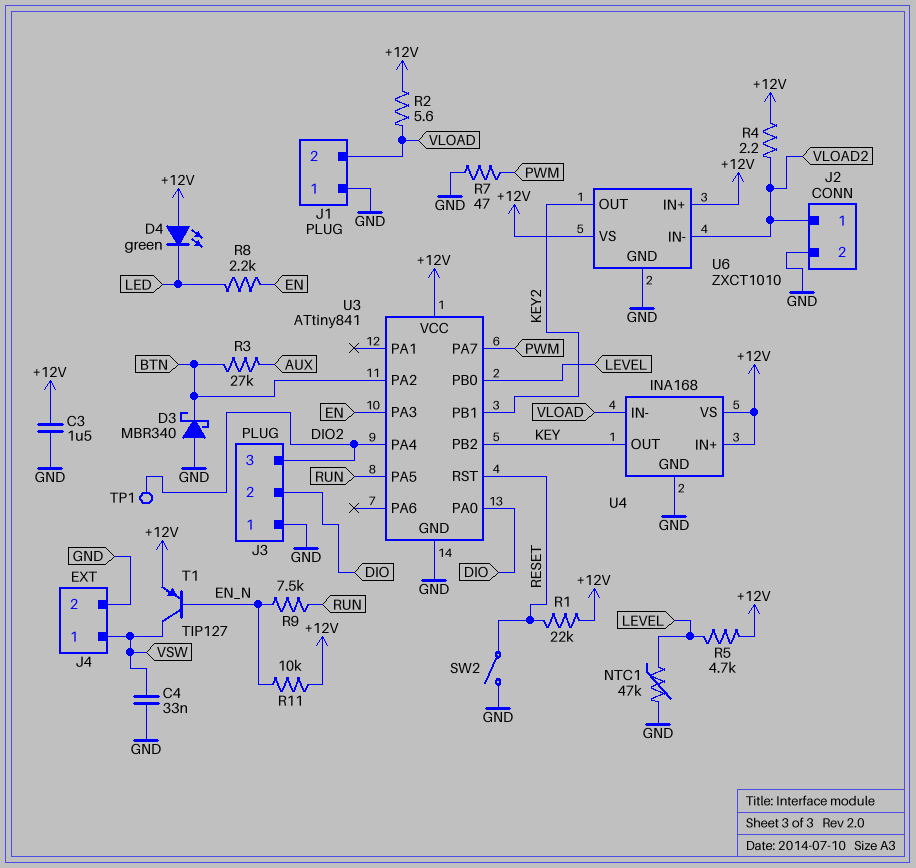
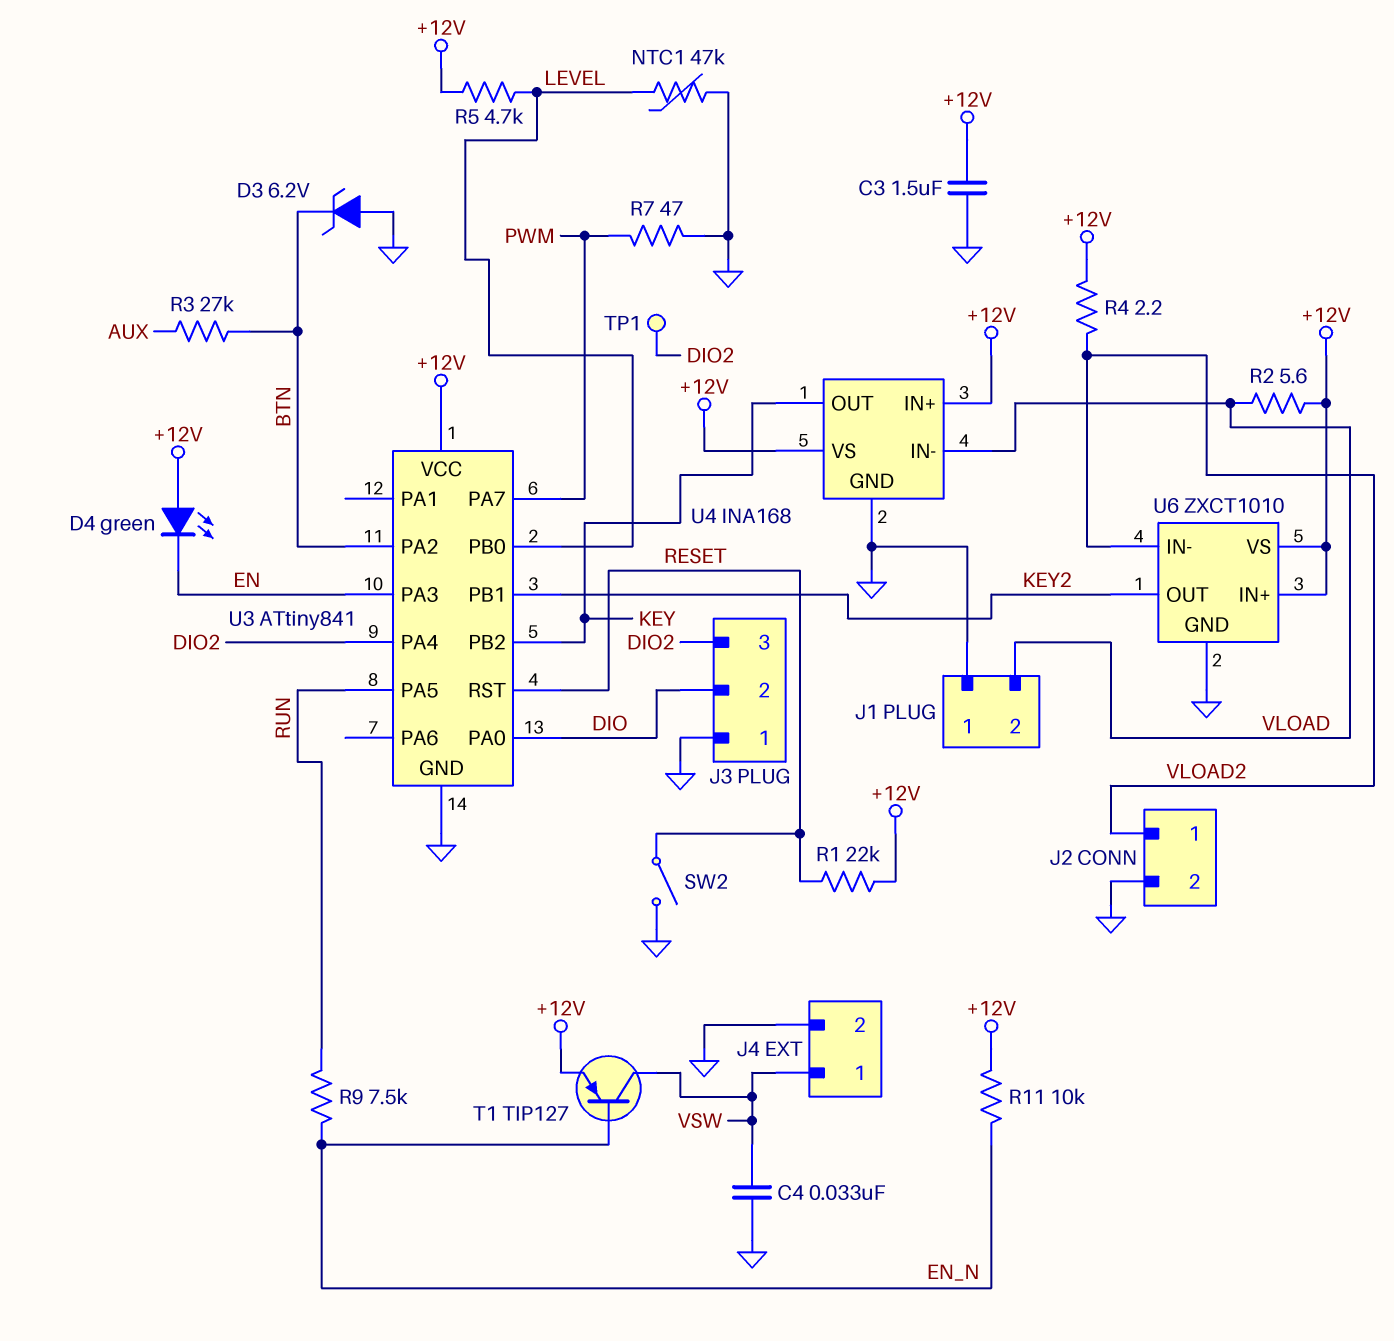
D3: schottky MBR340 (A GND, K BTN) -> zener 6.2V (A GND, K BTN)
D4: LED green (A +12V, K LED) -> LED green (A +12V, K EN)
R8: 2.2k (EN, LED) -> none

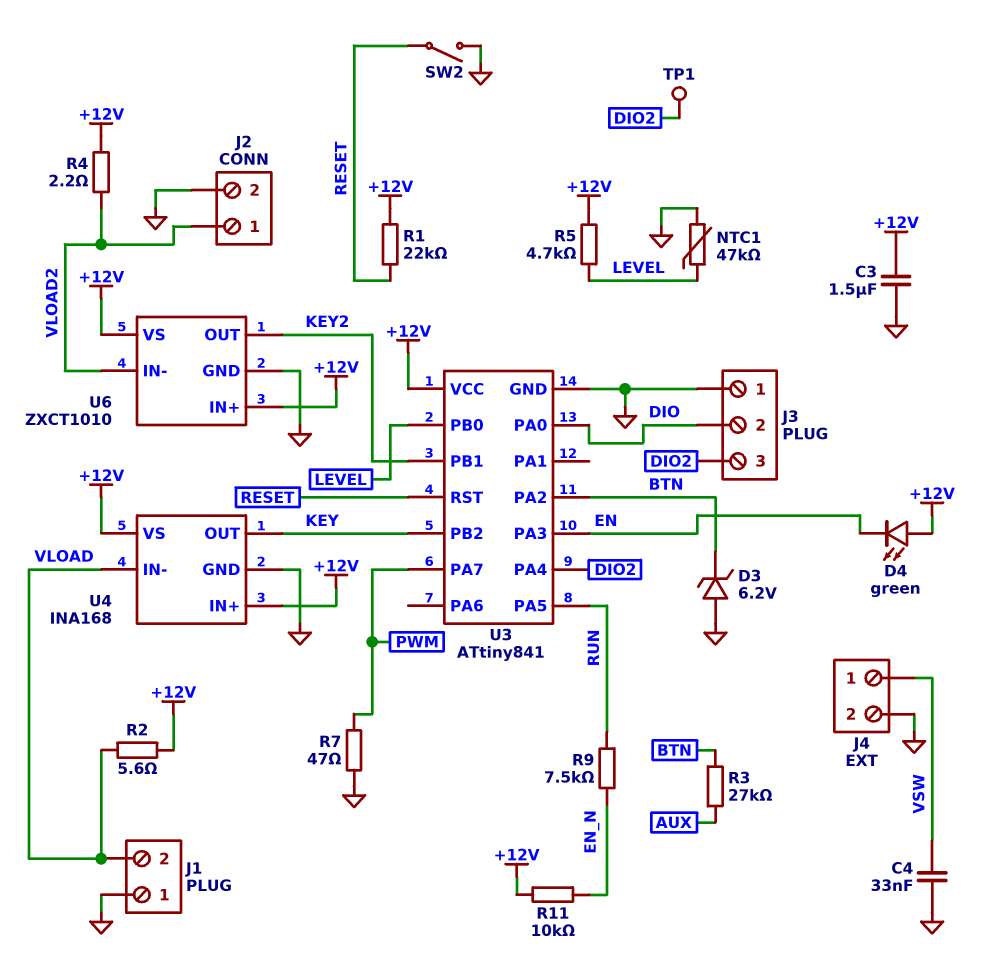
T1: PNP TIP127 (B EN_N, C VSW, E +12V) -> none

